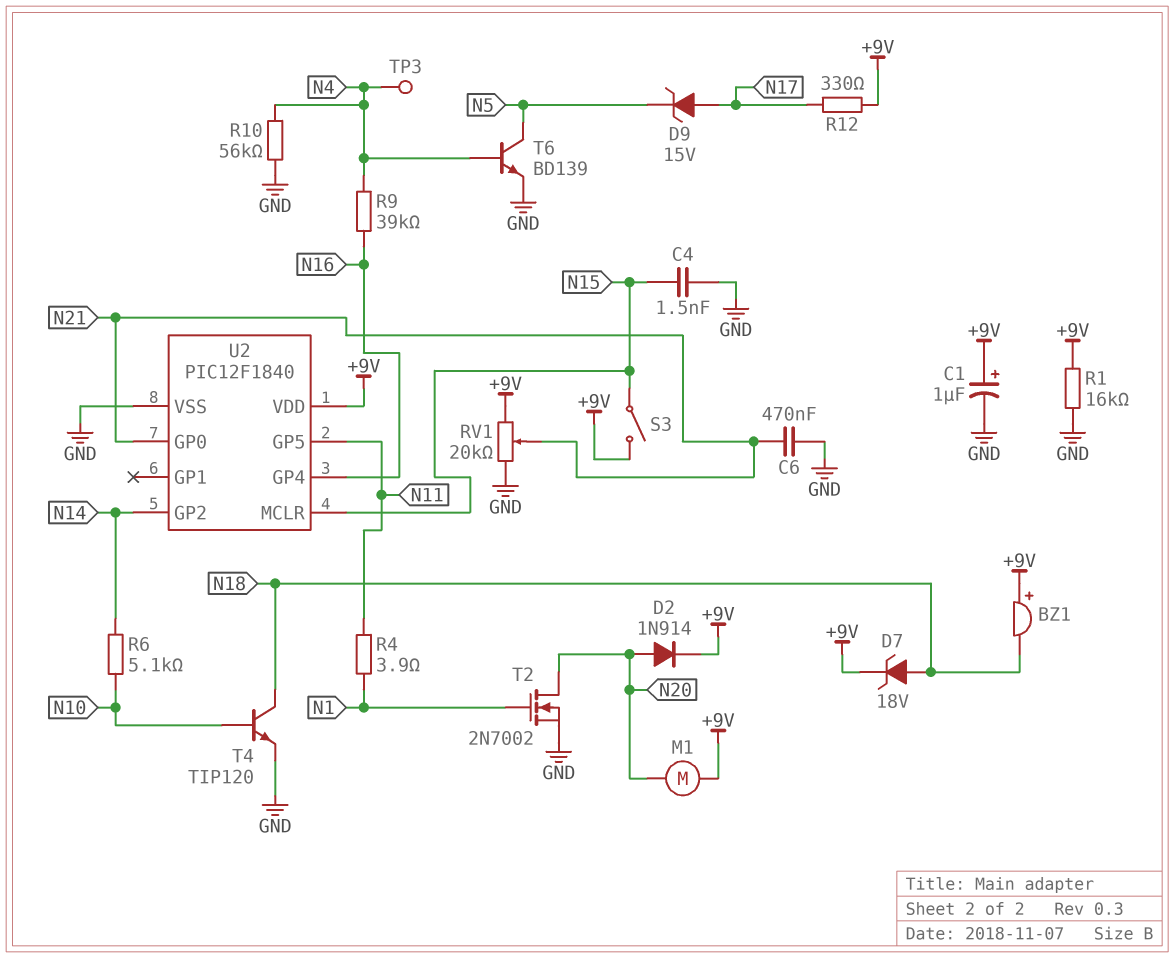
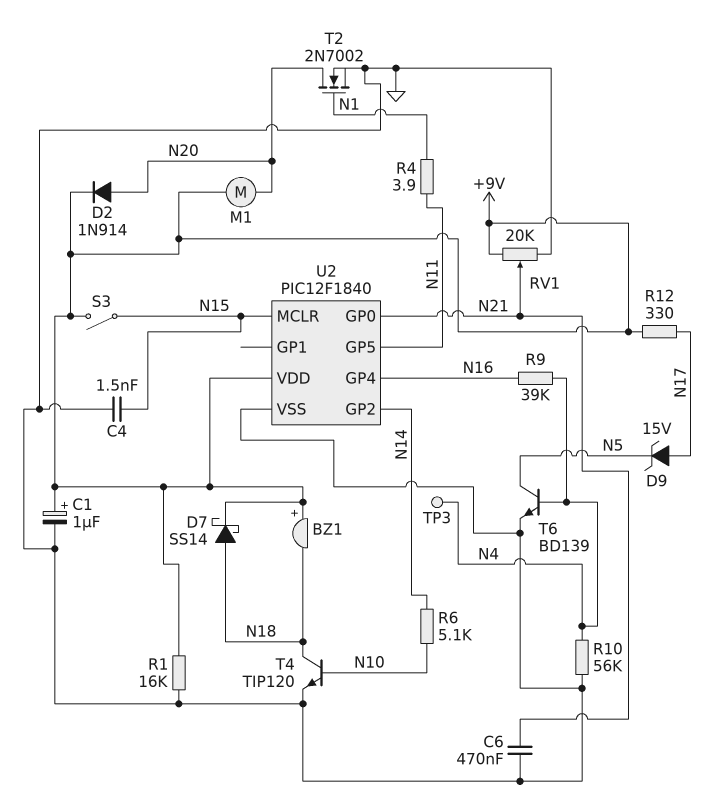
D7: zener 18V (A N18, K +9V) -> schottky SS14 (A N18, K +9V)

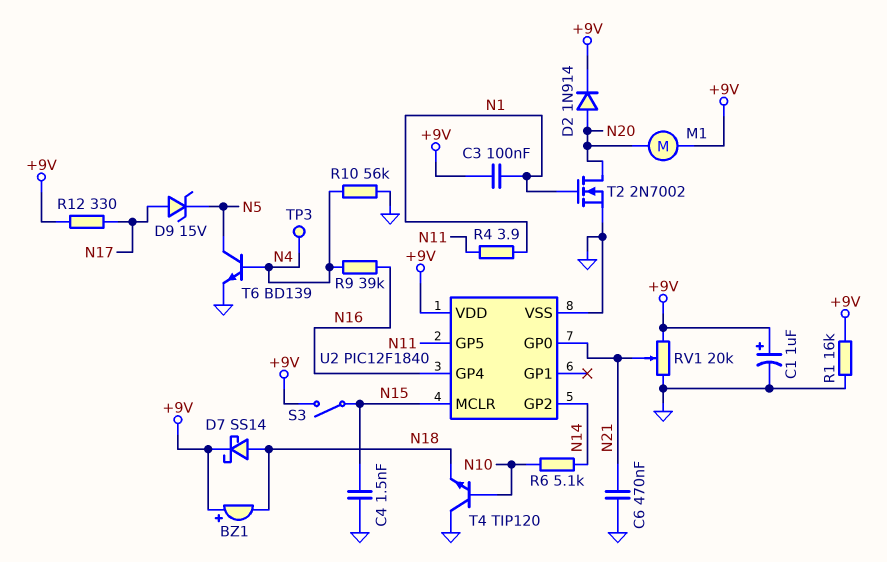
C3: none -> 100nF (+9V, N1)
T4: NPN TIP120 (B N10, C N18, E GND) -> NPN TIP120 (B N10, C GND, E N18)

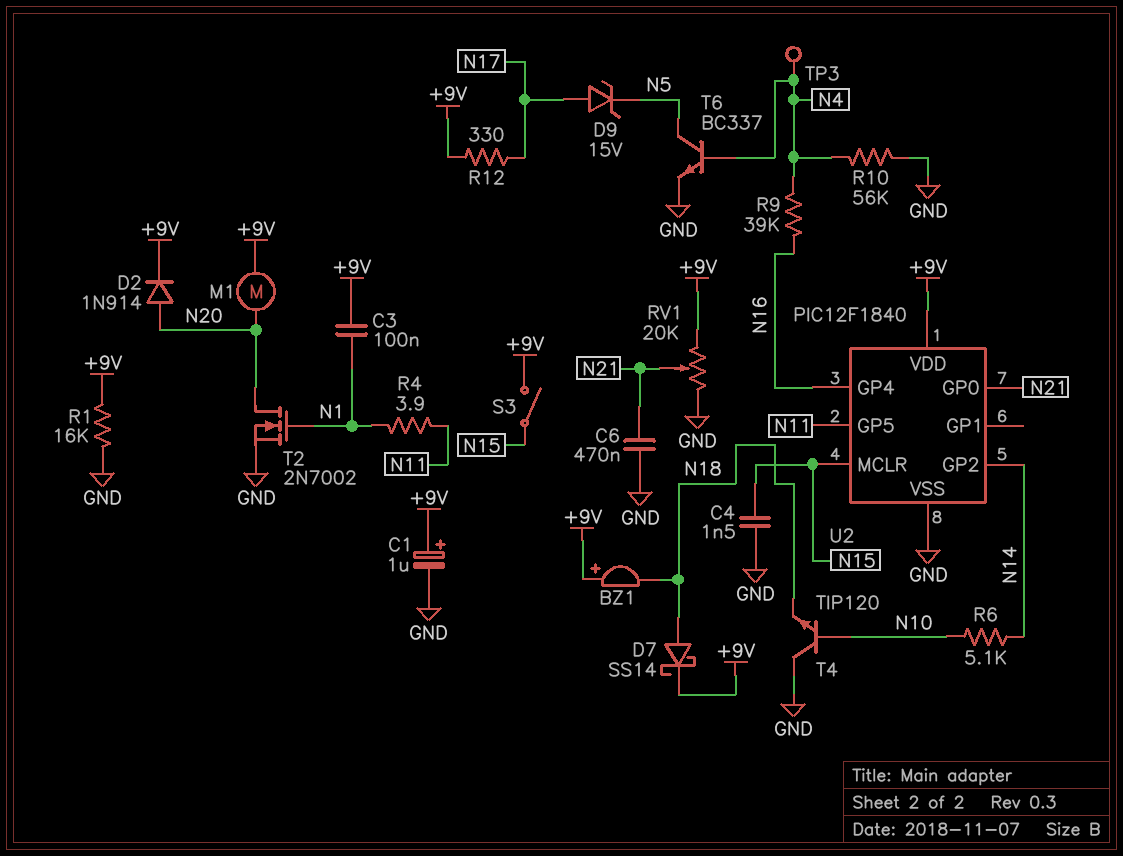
T6: NPN BD139 (B N4, C N5, E GND) -> NPN BC337 (B N4, C N5, E GND)

